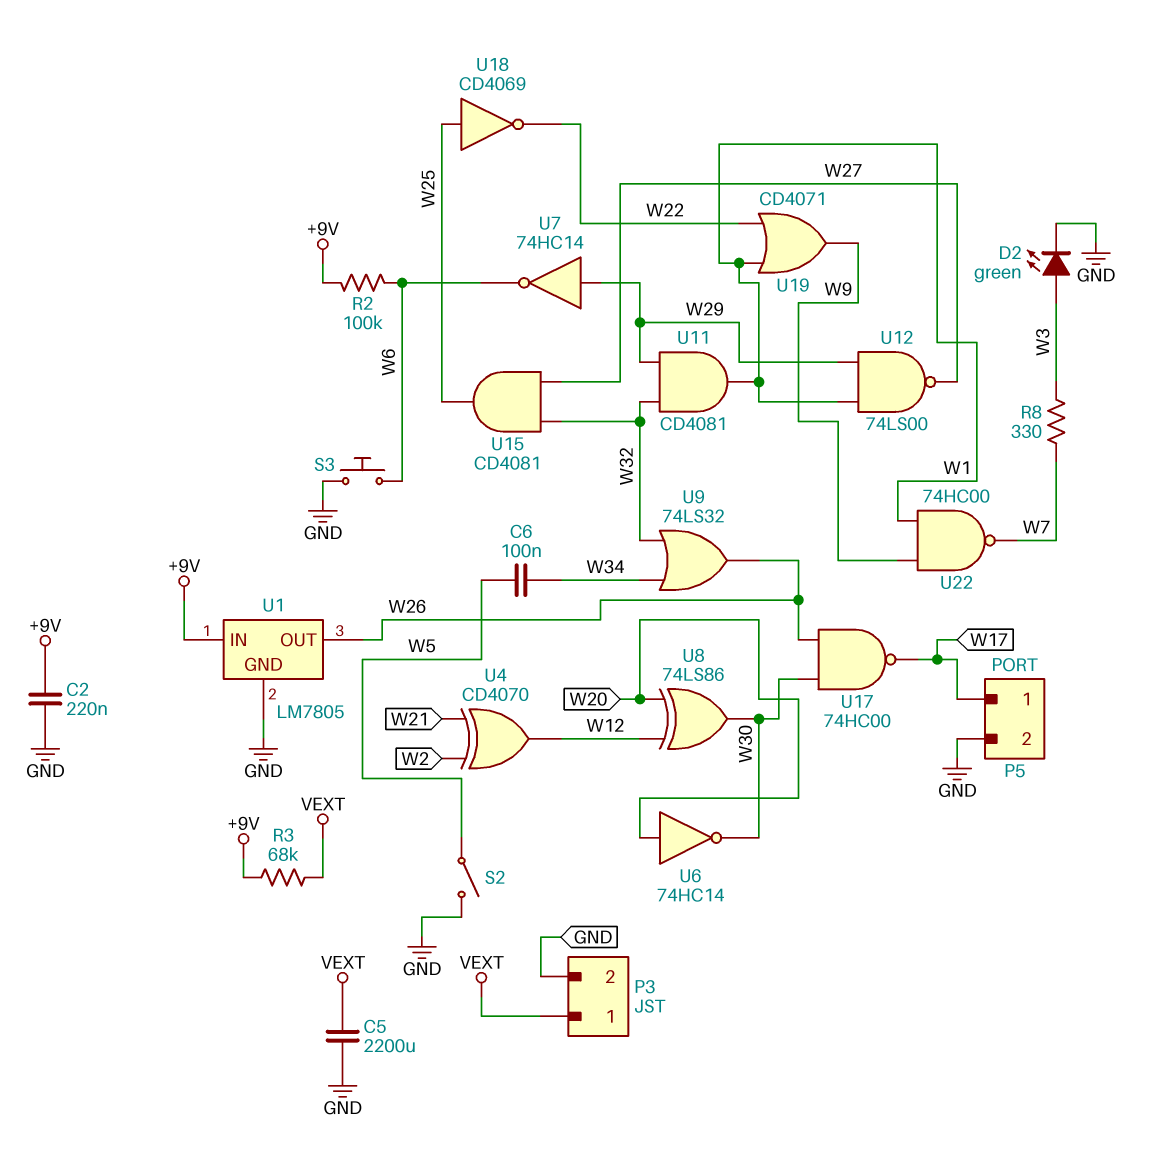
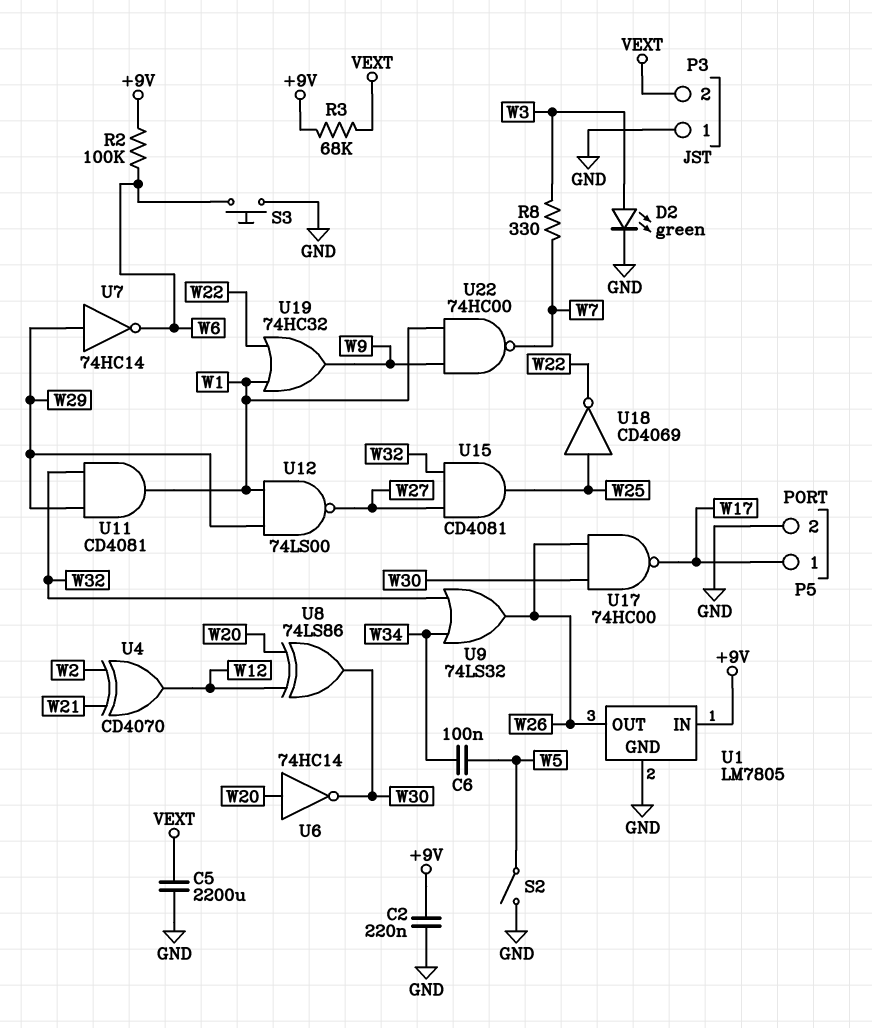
P3 pin 1: VEXT -> GND
P3 pin 2: GND -> VEXT
U19: OR CD4071 (in W1, in W22, out W9) -> OR 74HC32 (in W1, in W22, out W9)

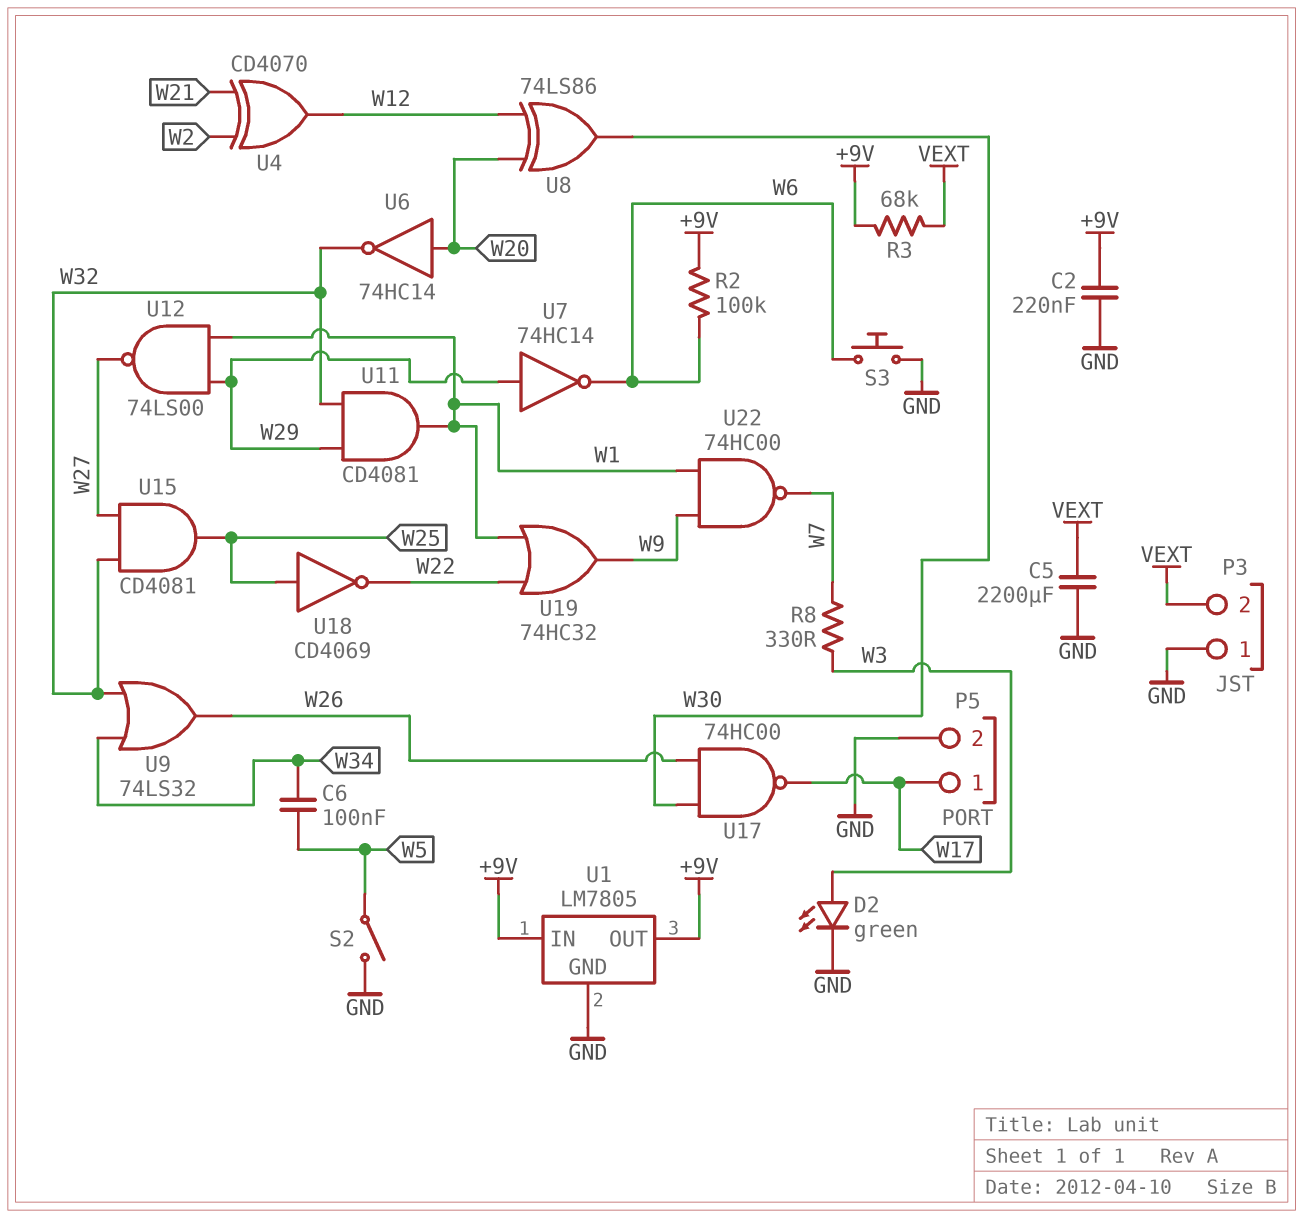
U1 pin OUT: W26 -> +9V
U6: NOT 74HC14 (in W20, out W30) -> NOT 74HC14 (in W20, out W32)

